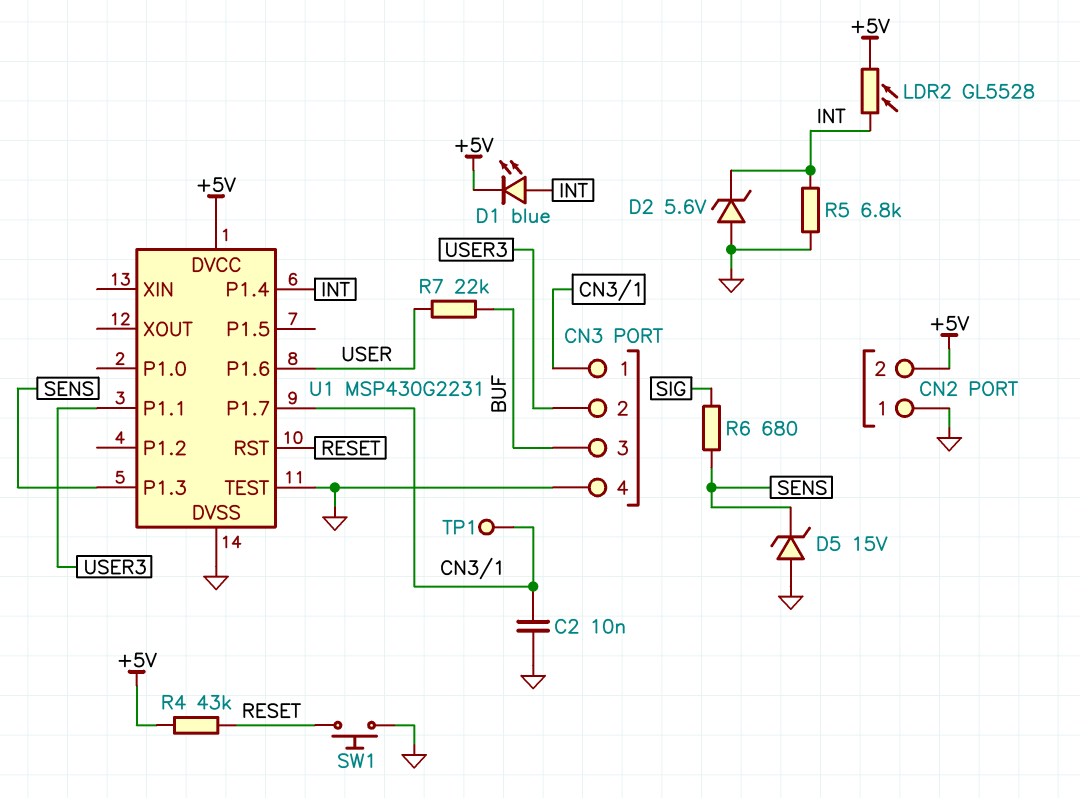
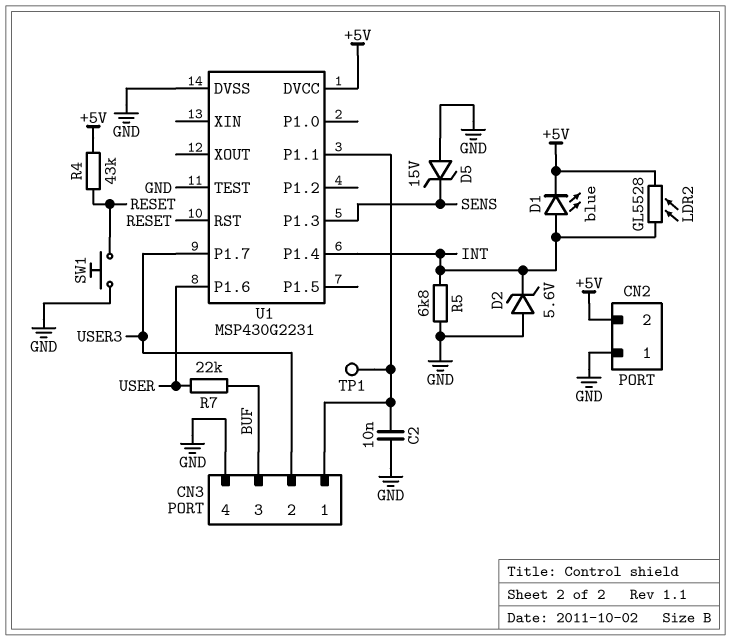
R6: 680 (SENS, SIG) -> none
U1 pin P1.1: USER3 -> CN3/1
U1 pin P1.7: CN3/1 -> USER3

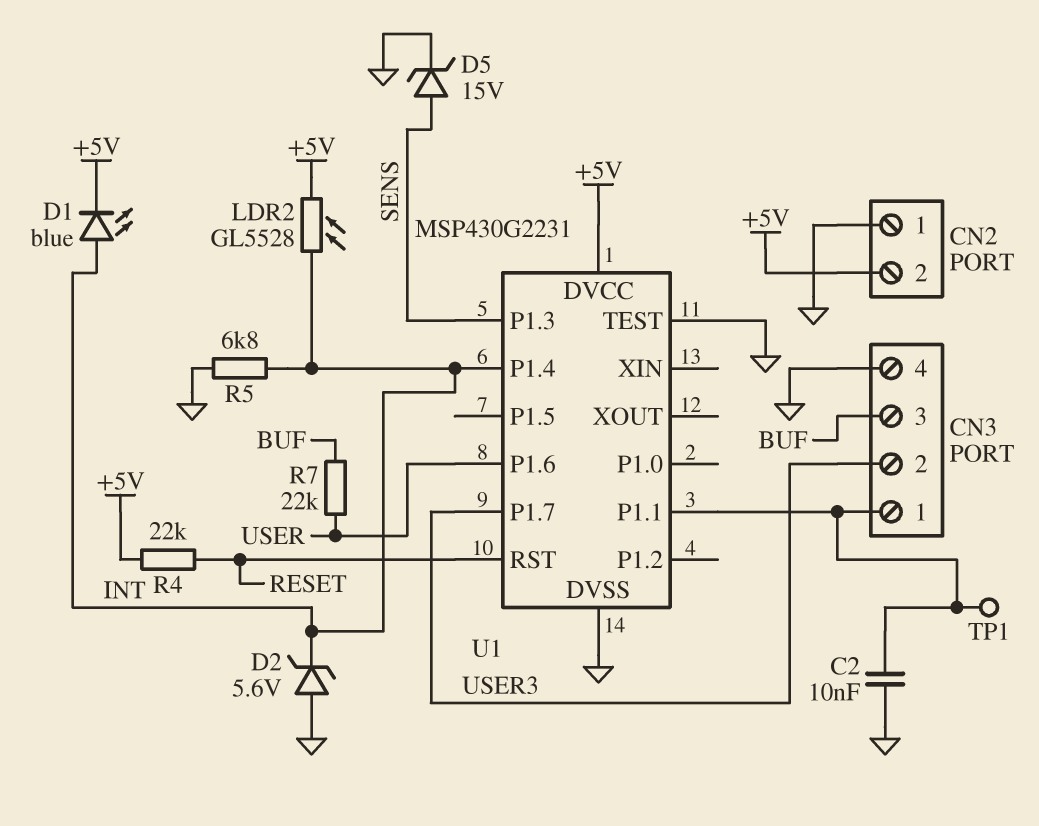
D5: zener 15V (A GND, K SENS) -> zener 15V (A SENS, K GND)
R4: 43k (+5V, RESET) -> 22k (+5V, RESET)
SW1: button (GND, RESET) -> none

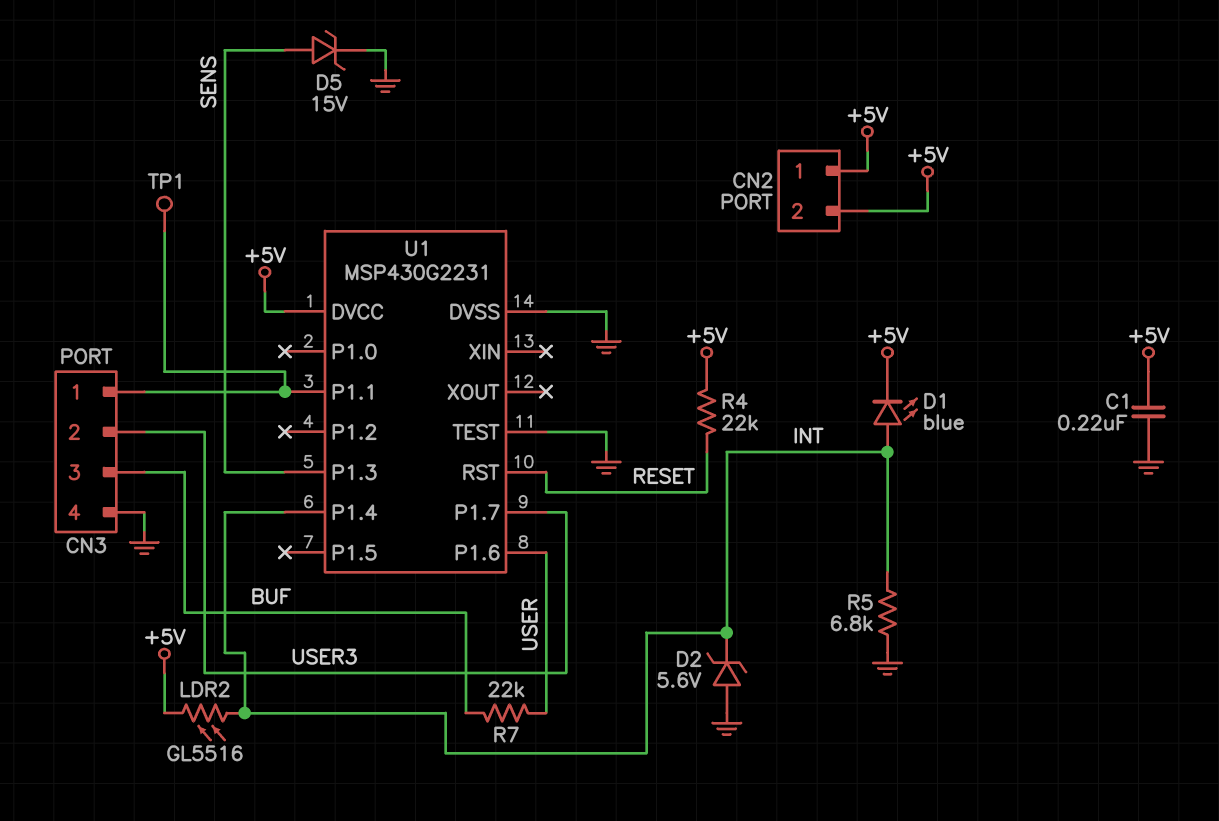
C1: none -> 220nF (+5V, GND)
C2: 10nF (CN3/1, GND) -> none
CN2 pin 1: GND -> +5V
LDR2: GL5528 (+5V, INT) -> GL5516 (+5V, INT)

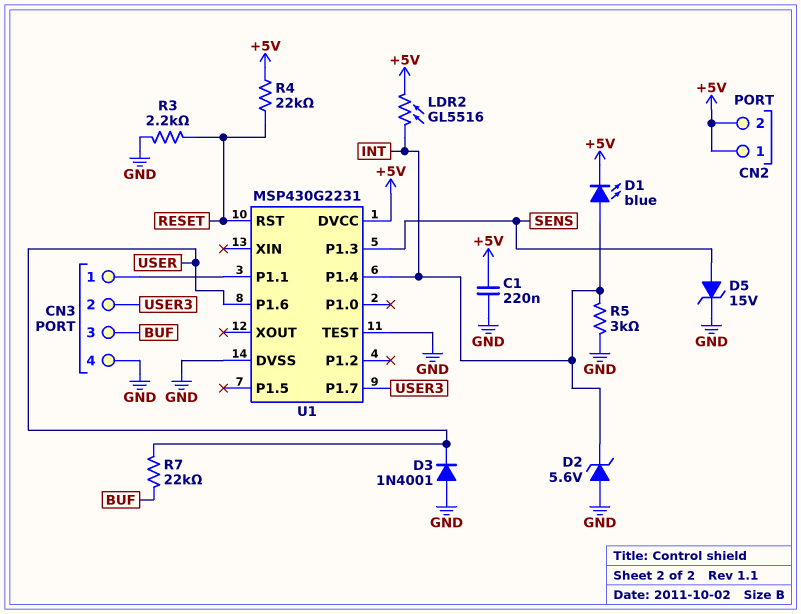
D3: none -> diode 1N4001 (A GND, K USER)
R3: none -> 2.2k (GND, RESET)
R5: 6.8k (GND, INT) -> 3k (GND, INT)
TP1: test point (CN3/1) -> none

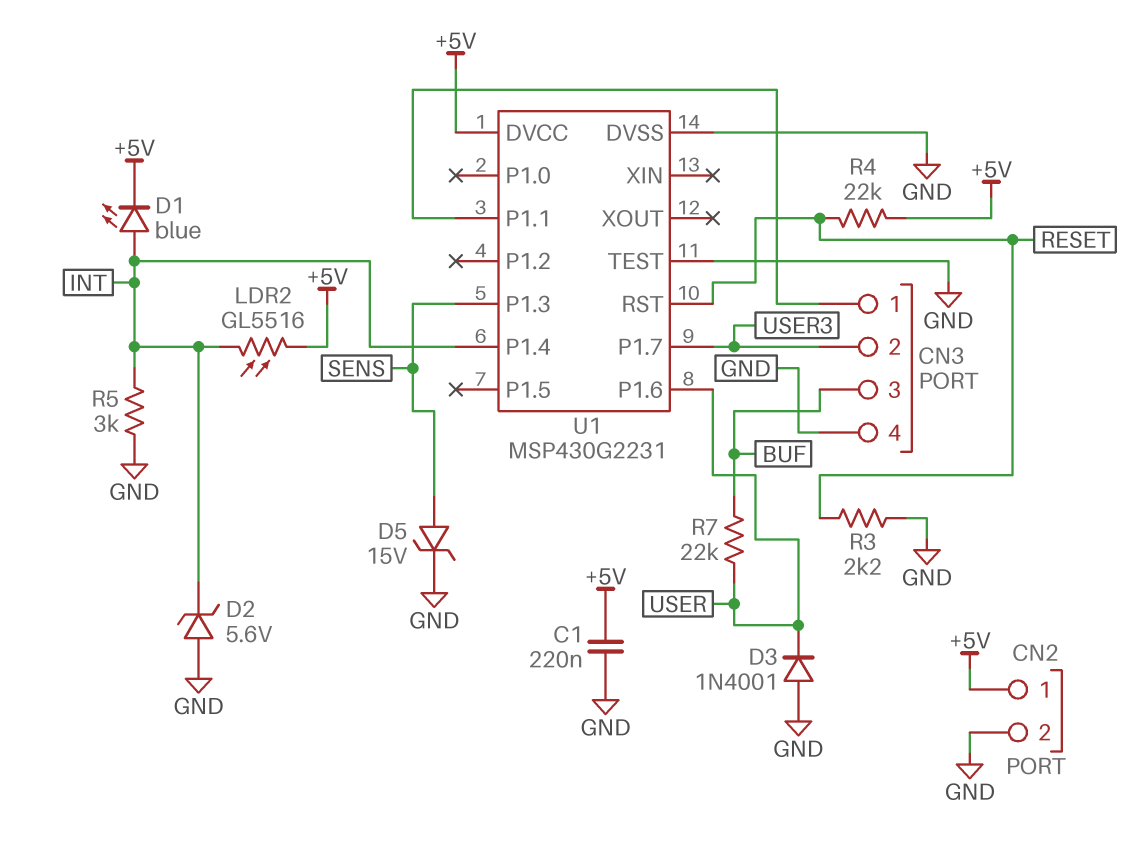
CN2 pin 2: +5V -> GND

